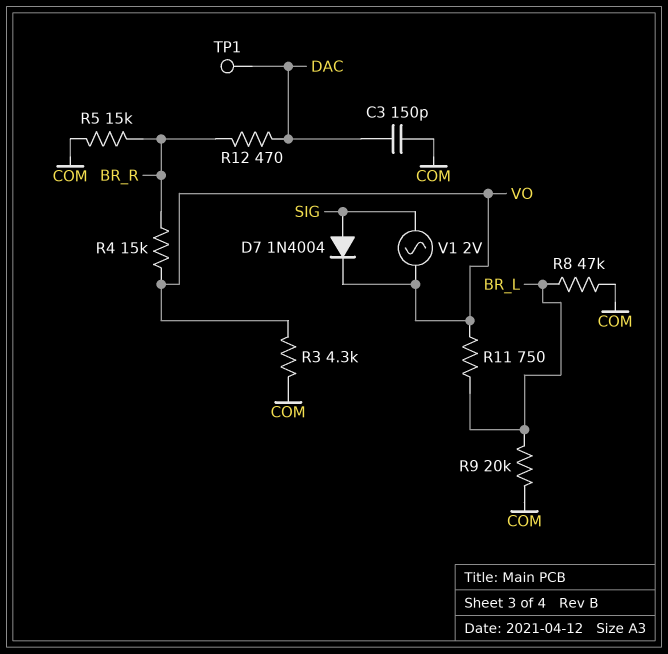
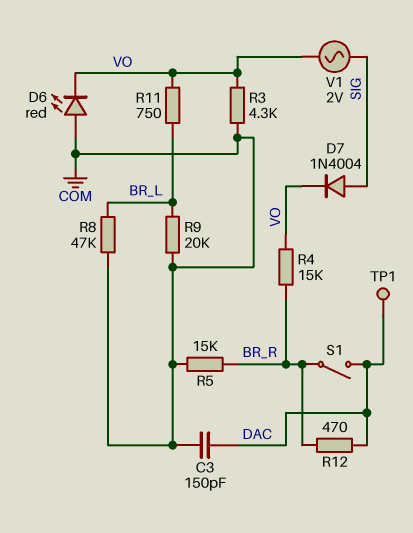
D6: none -> LED red (A COM, K VO)
S1: none -> switch (BR_R, DAC)

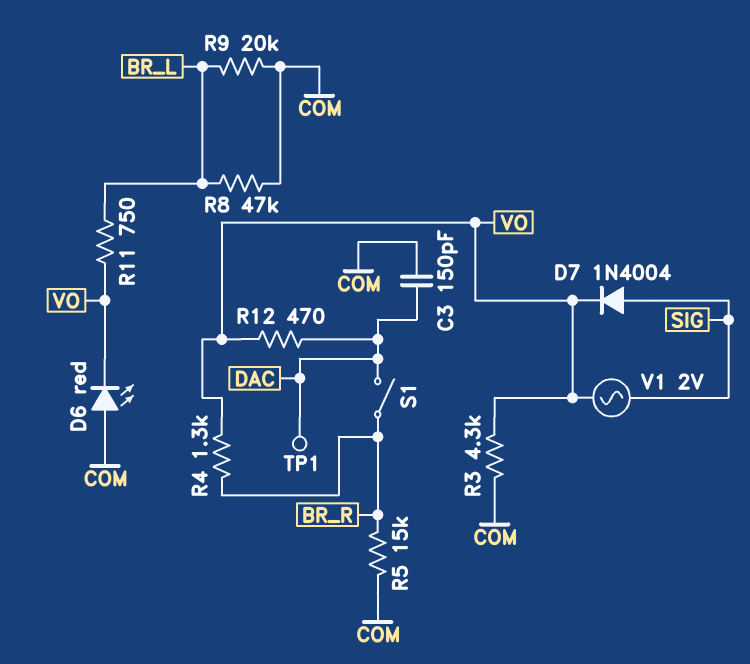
R4: 15k (BR_R, VO) -> 1.3k (BR_R, VO)
R12: 470 (BR_R, DAC) -> 470 (DAC, VO)

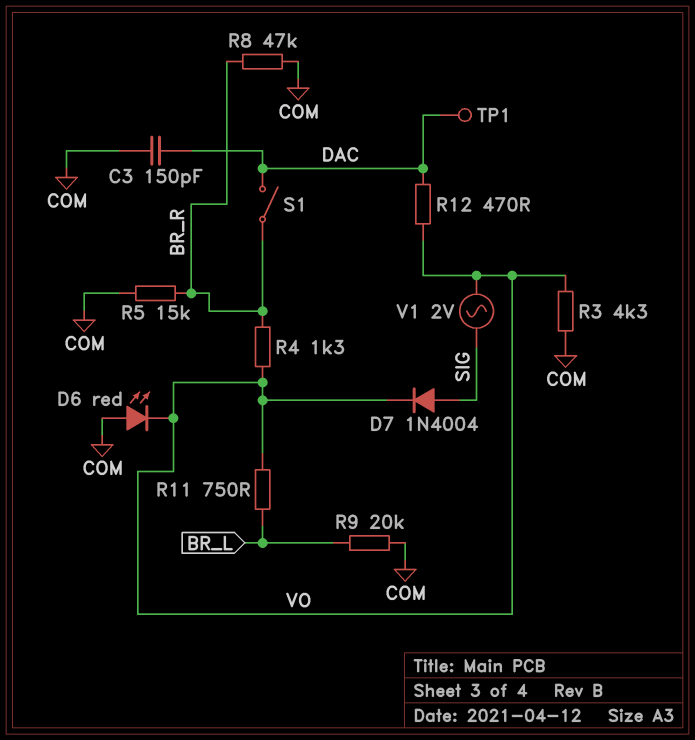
R8: 47k (BR_L, COM) -> 47k (BR_R, COM)

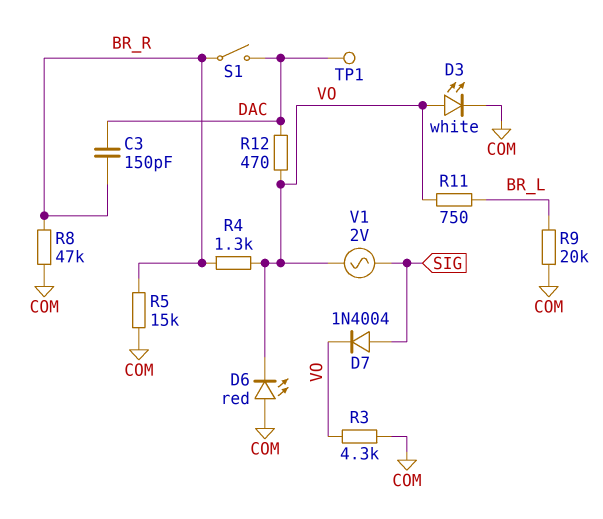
C3: 150pF (COM, DAC) -> 150pF (BR_R, DAC)
D3: none -> LED white (A VO, K COM)

